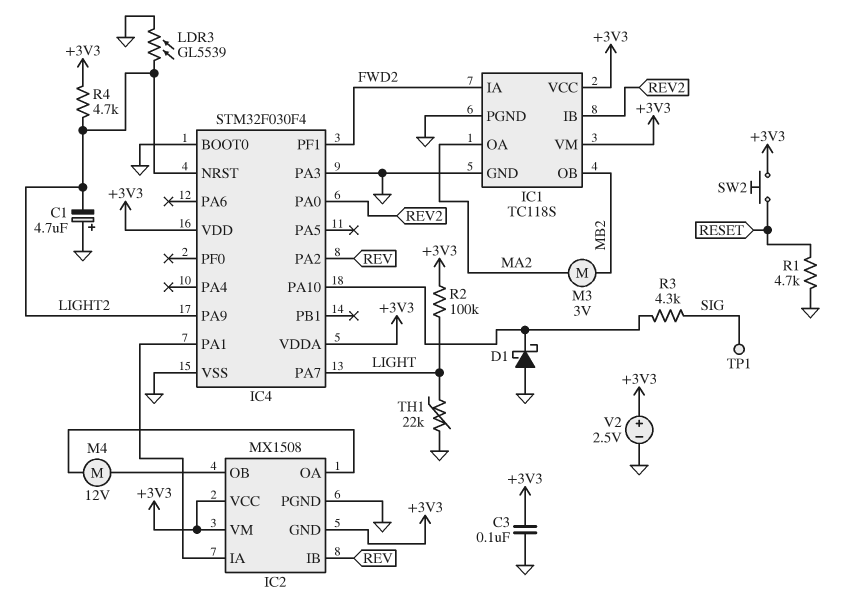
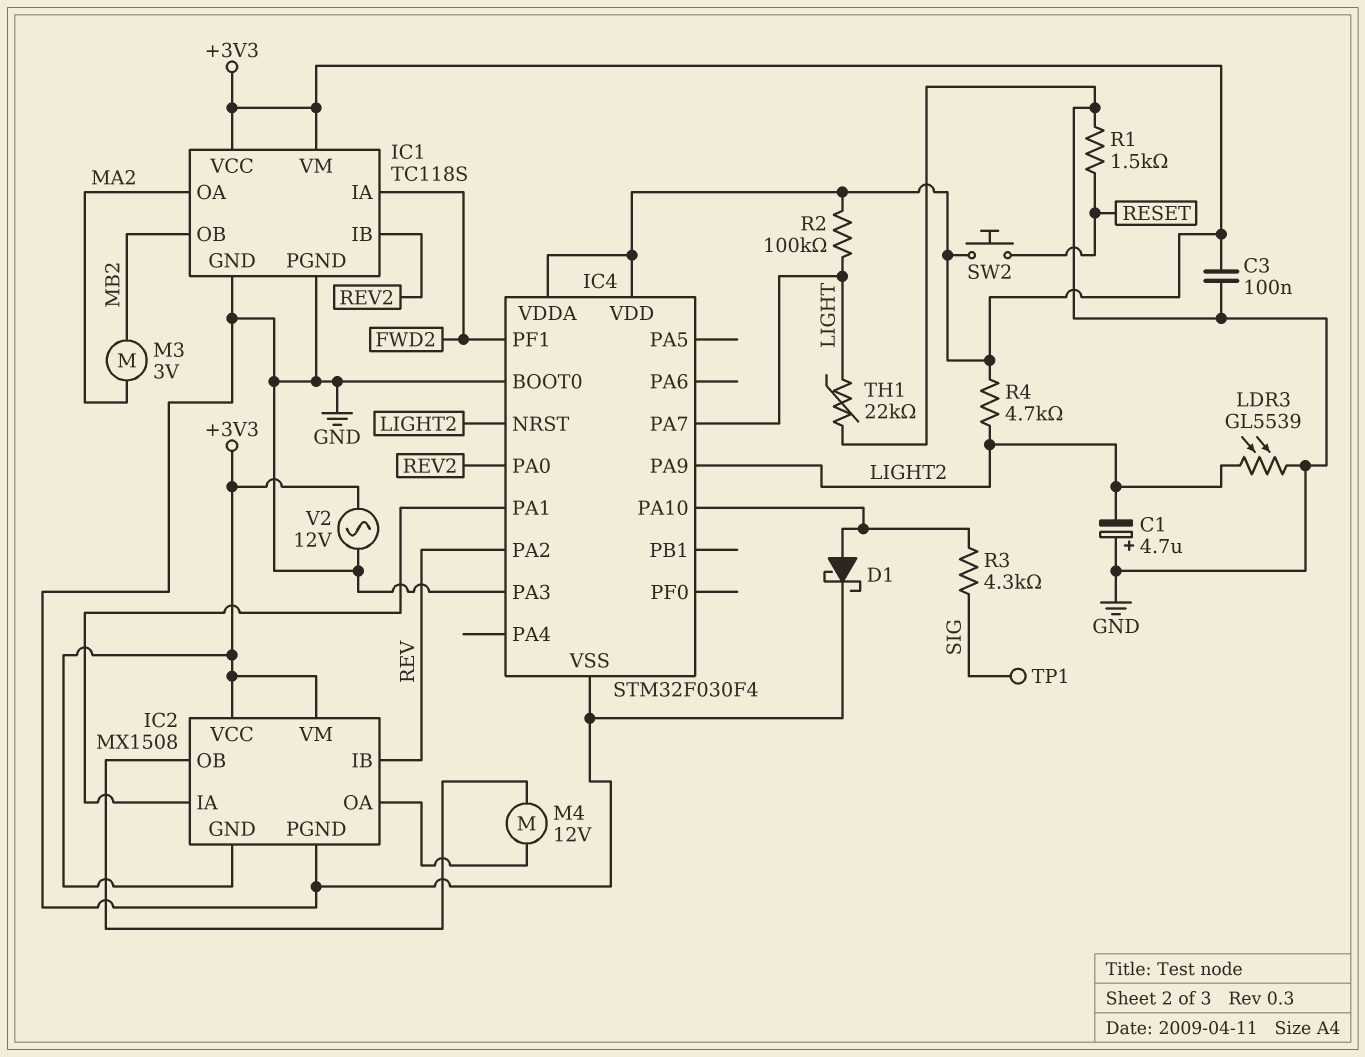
D1: schottky (A GND, K IC4/PA10) -> schottky (A IC4/PA10, K GND)
R1: 4.7k (GND, RESET) -> 1.5k (GND, RESET)
V2: 2.5V (plus +3V3, minus GND) -> AC 12V (+3V3, GND)

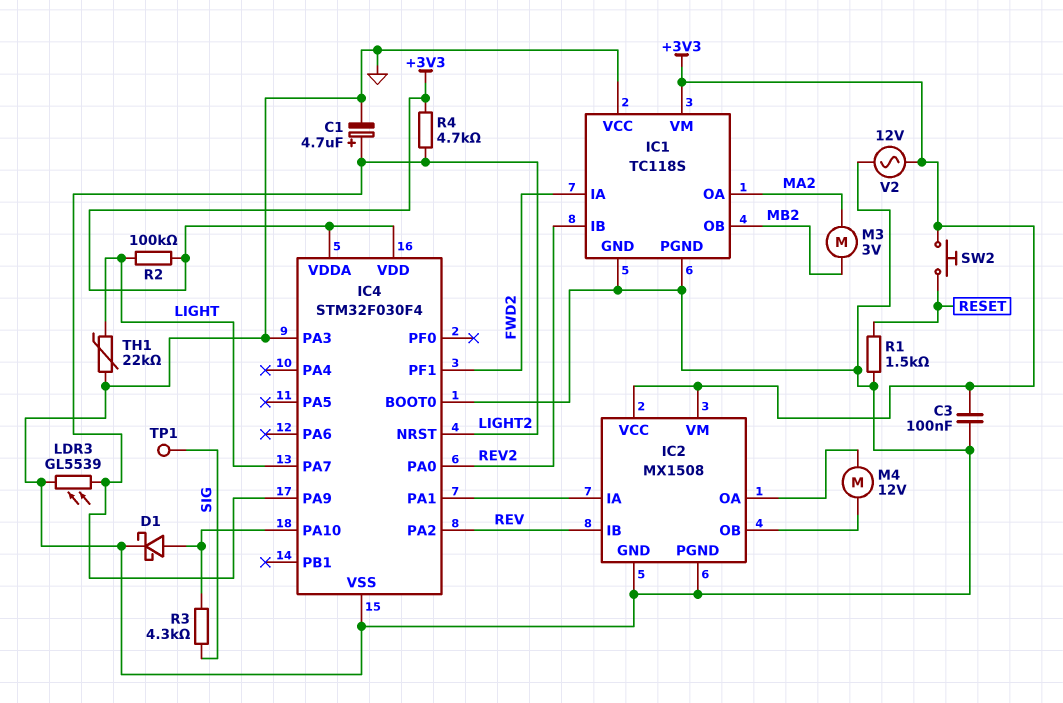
C1: 4.7uF (plus GND, minus LIGHT2) -> 4.7uF (plus LIGHT2, minus GND)
IC1 pin VCC: +3V3 -> GND
IC2 pin GND: +3V3 -> GND

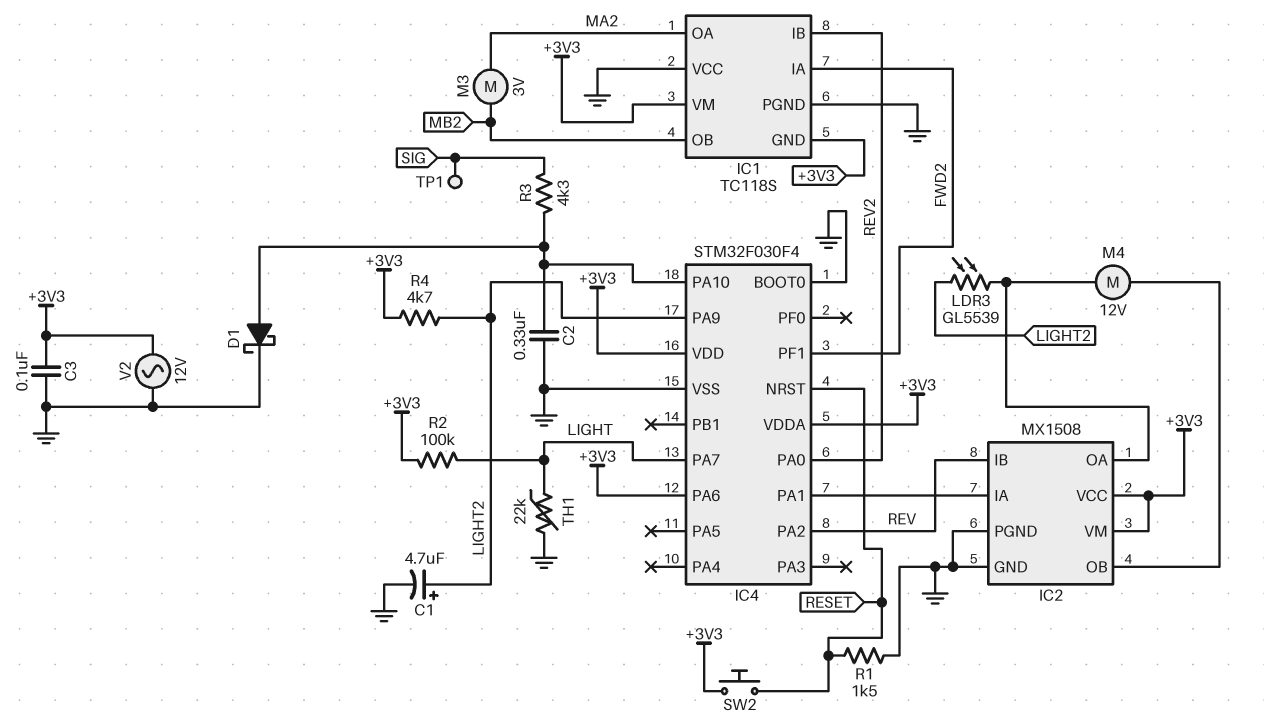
C2: none -> 330nF (GND, IC4/PA10)
IC1 pin GND: GND -> +3V3
IC4 pin NRST: LIGHT2 -> RESET
IC4 pin PA3: GND -> none
IC4 pin PA6: none -> +3V3
LDR3: GL5539 (GND, LIGHT2) -> GL5539 (IC2/OA, LIGHT2)

